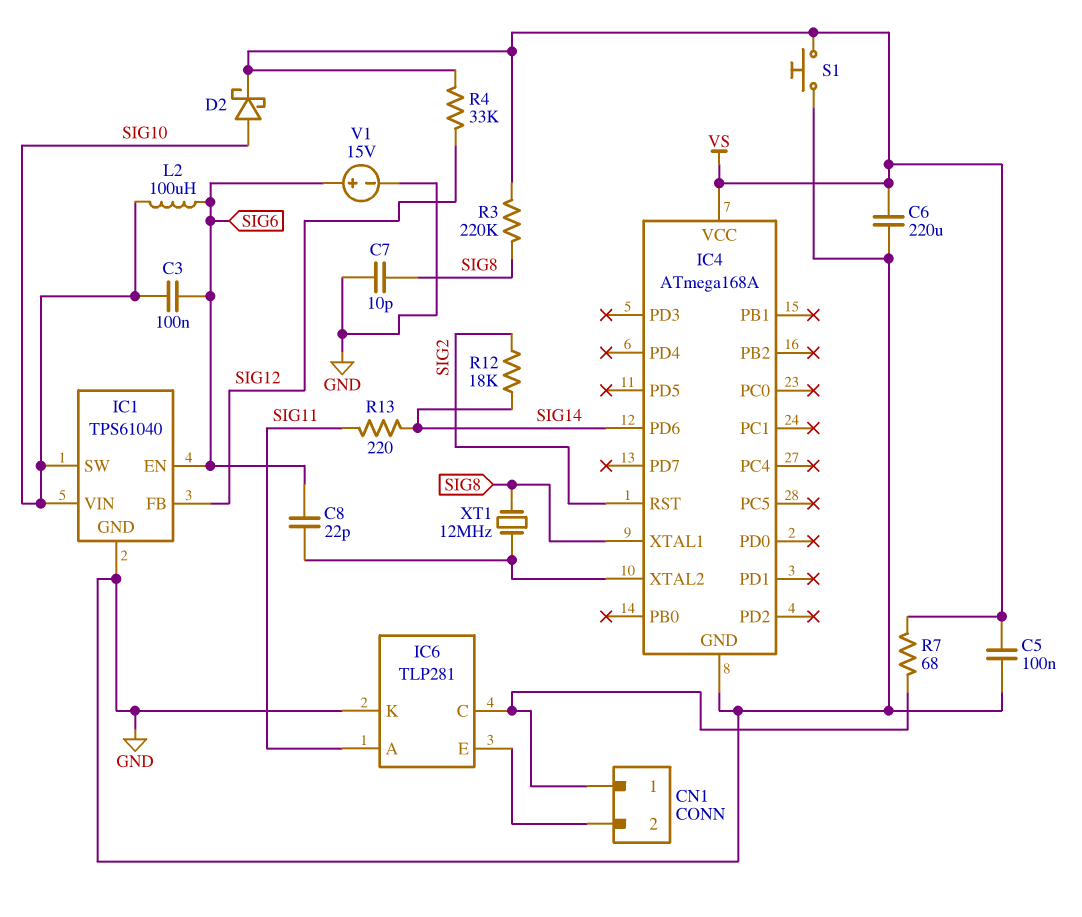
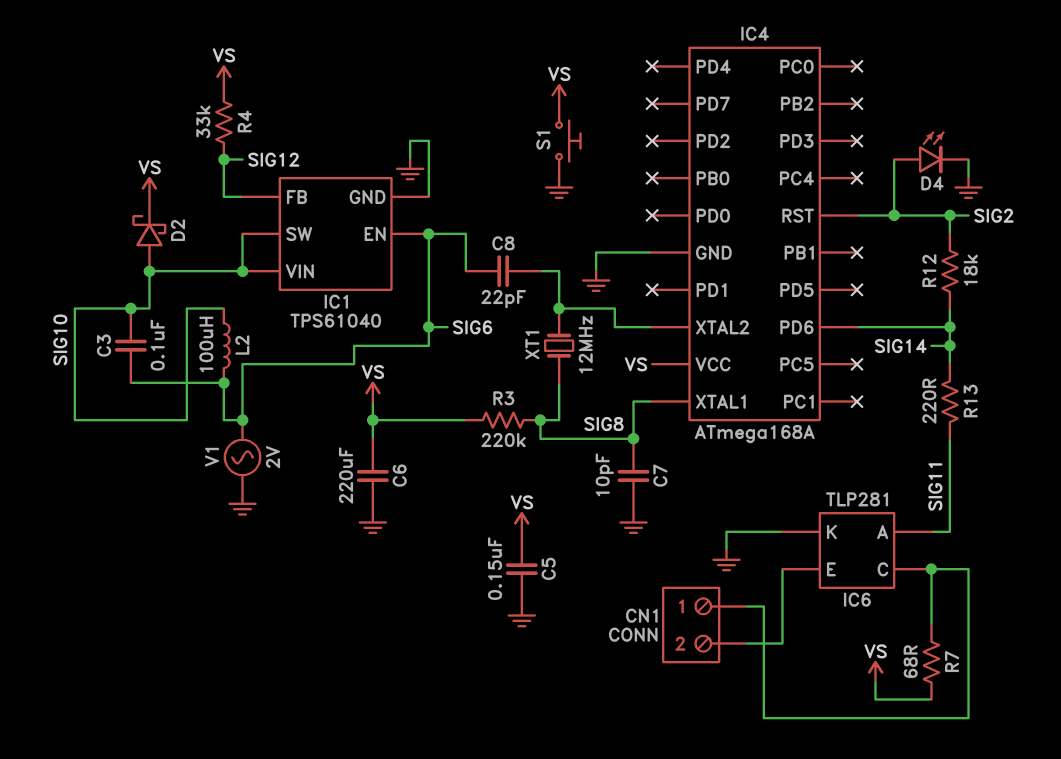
C5: 100nF (GND, VS) -> 150nF (GND, VS)
D4: none -> LED (A SIG2, K GND)
V1: 15V (plus SIG6, minus GND) -> AC 2V (GND, SIG6)

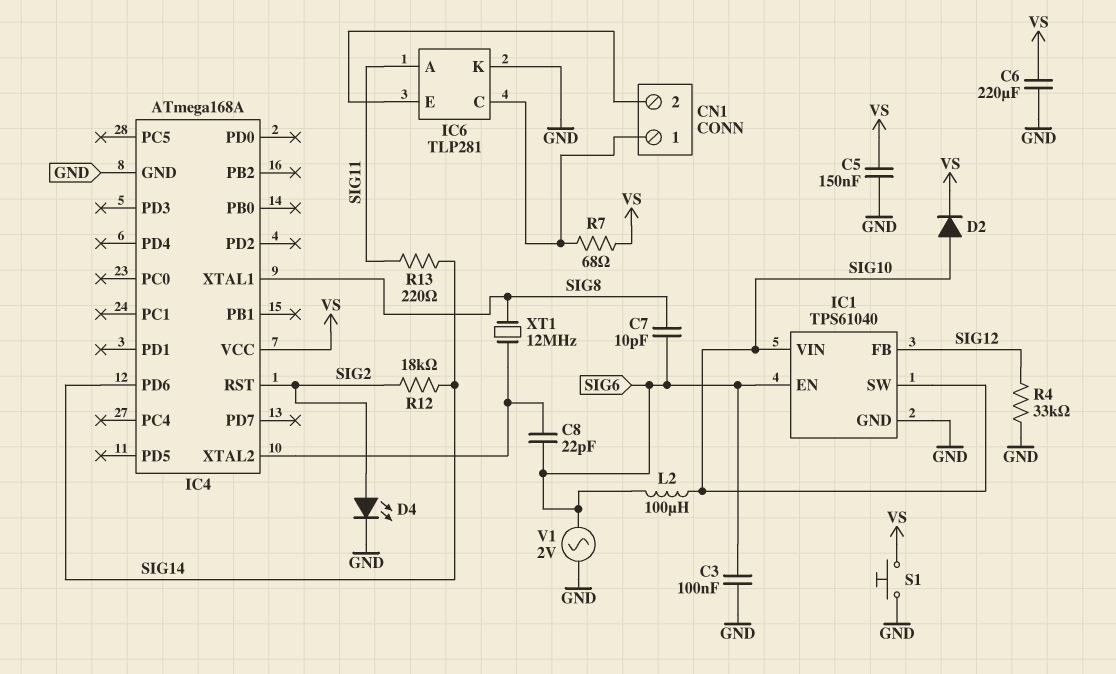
C3: 100nF (SIG6, SIG10) -> 100nF (GND, SIG6)
C7: 10pF (GND, SIG8) -> 10pF (SIG6, SIG8)
D2: schottky (A SIG10, K VS) -> diode (A SIG10, K VS)
R3: 220k (SIG8, VS) -> none
R4: 33k (SIG12, VS) -> 33k (GND, SIG12)

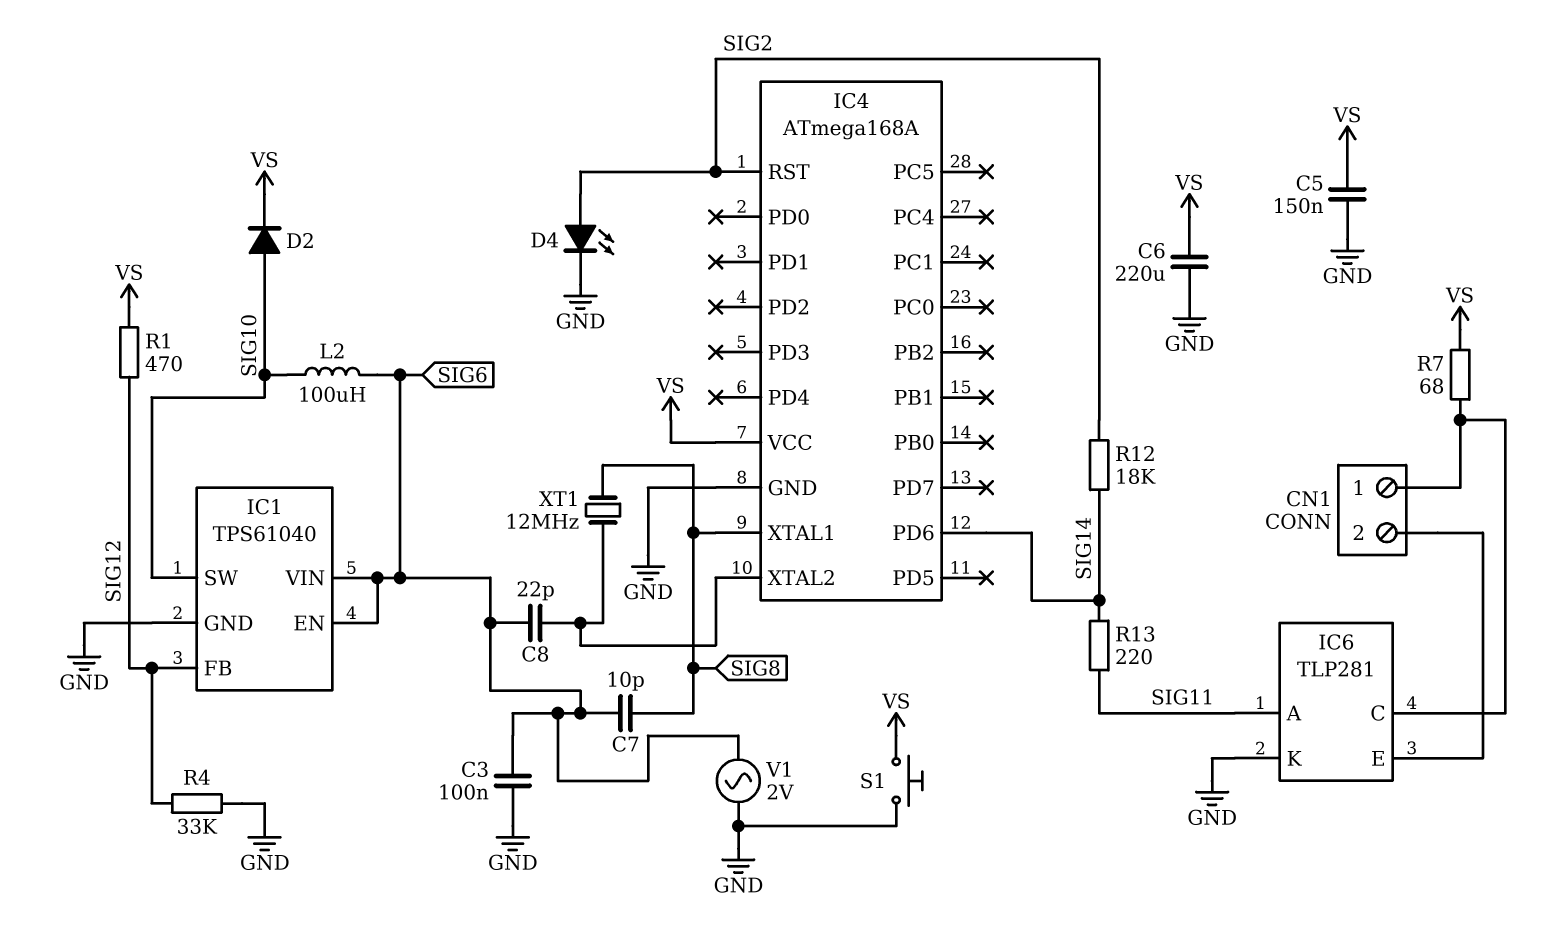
IC1 pin VIN: SIG10 -> SIG6
R1: none -> 470 (SIG12, VS)

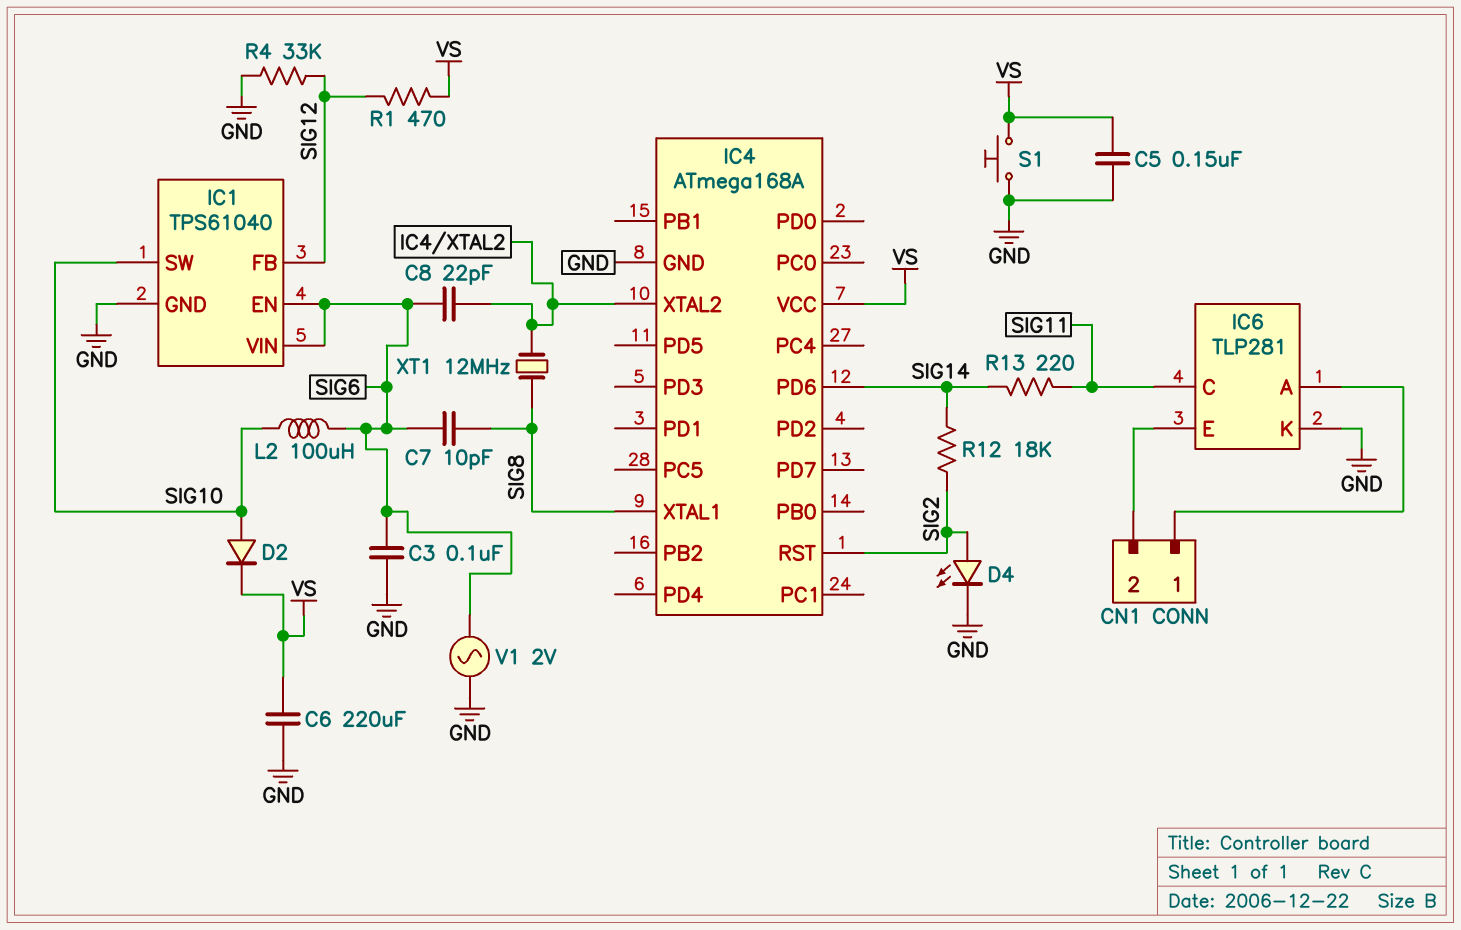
IC6 pin A: SIG11 -> CN1/1
IC6 pin C: CN1/1 -> SIG11
R7: 68 (CN1/1, VS) -> none

